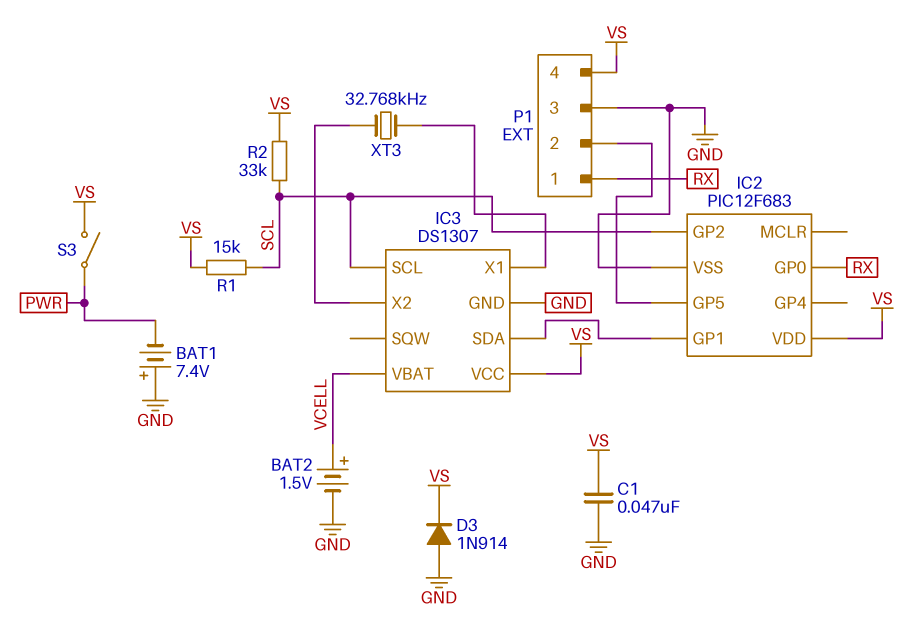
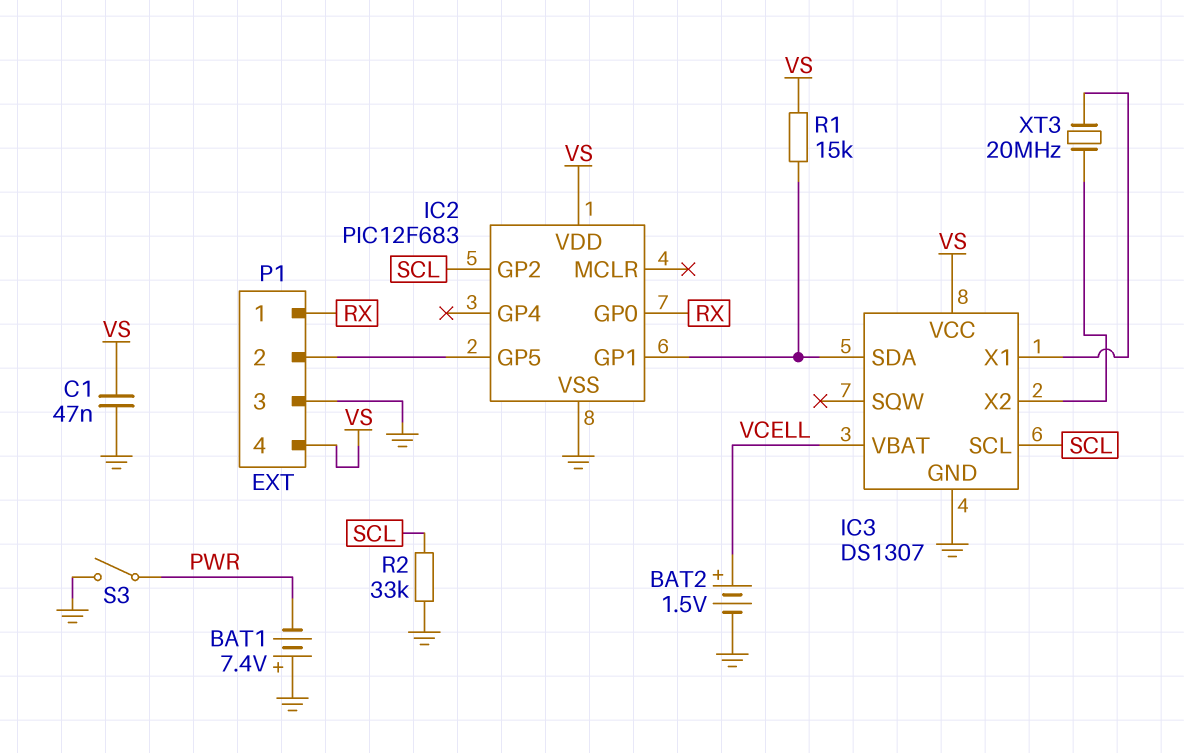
D3: diode 1N914 (A GND, K VS) -> none
R1: 15k (SCL, VS) -> 15k (IC2/GP1, VS)
R2: 33k (SCL, VS) -> 33k (GND, SCL)
S3: switch (PWR, VS) -> switch (GND, PWR)
XT3: 32.768kHz (IC3/X1, IC3/X2) -> 20MHz (IC3/X1, IC3/X2)

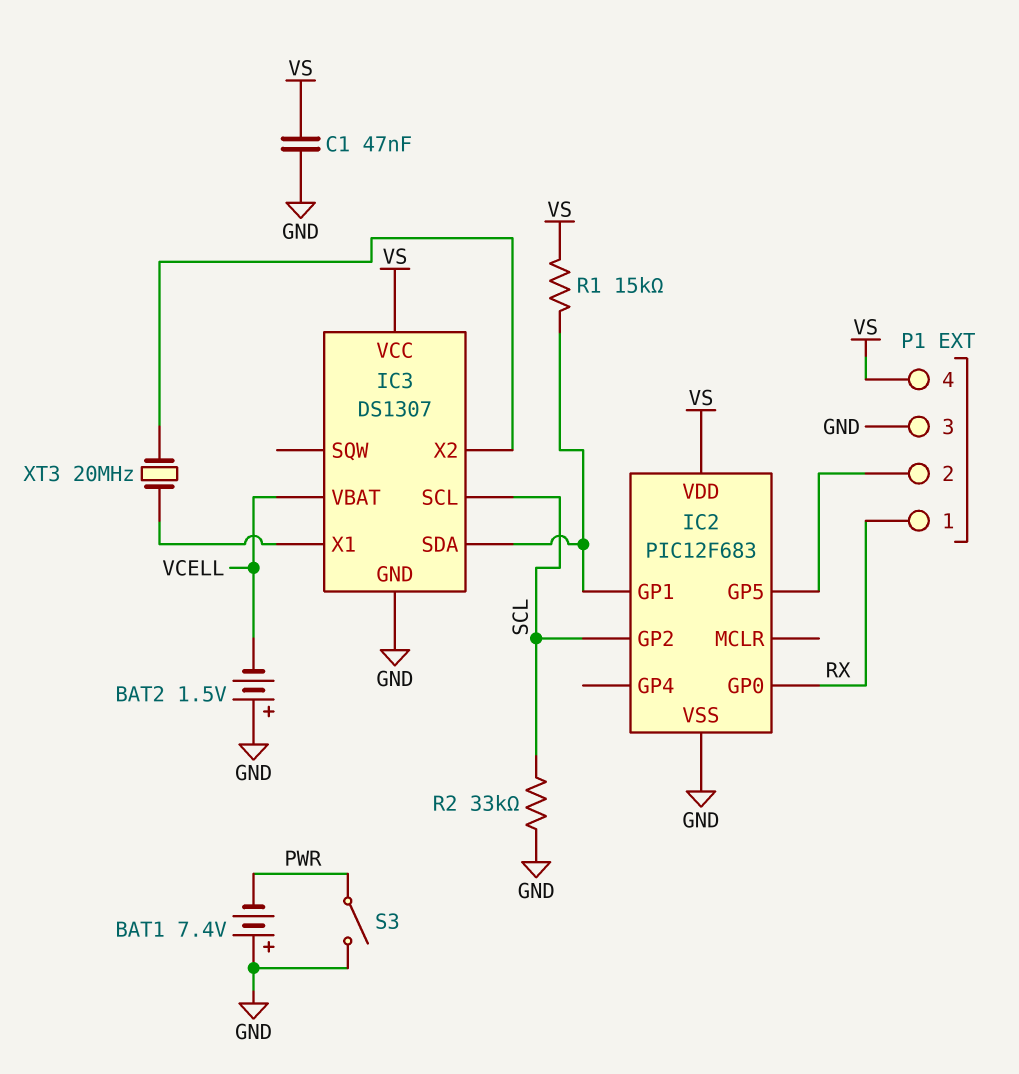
BAT2: 1.5V (plus VCELL, minus GND) -> 1.5V (plus GND, minus VCELL)

